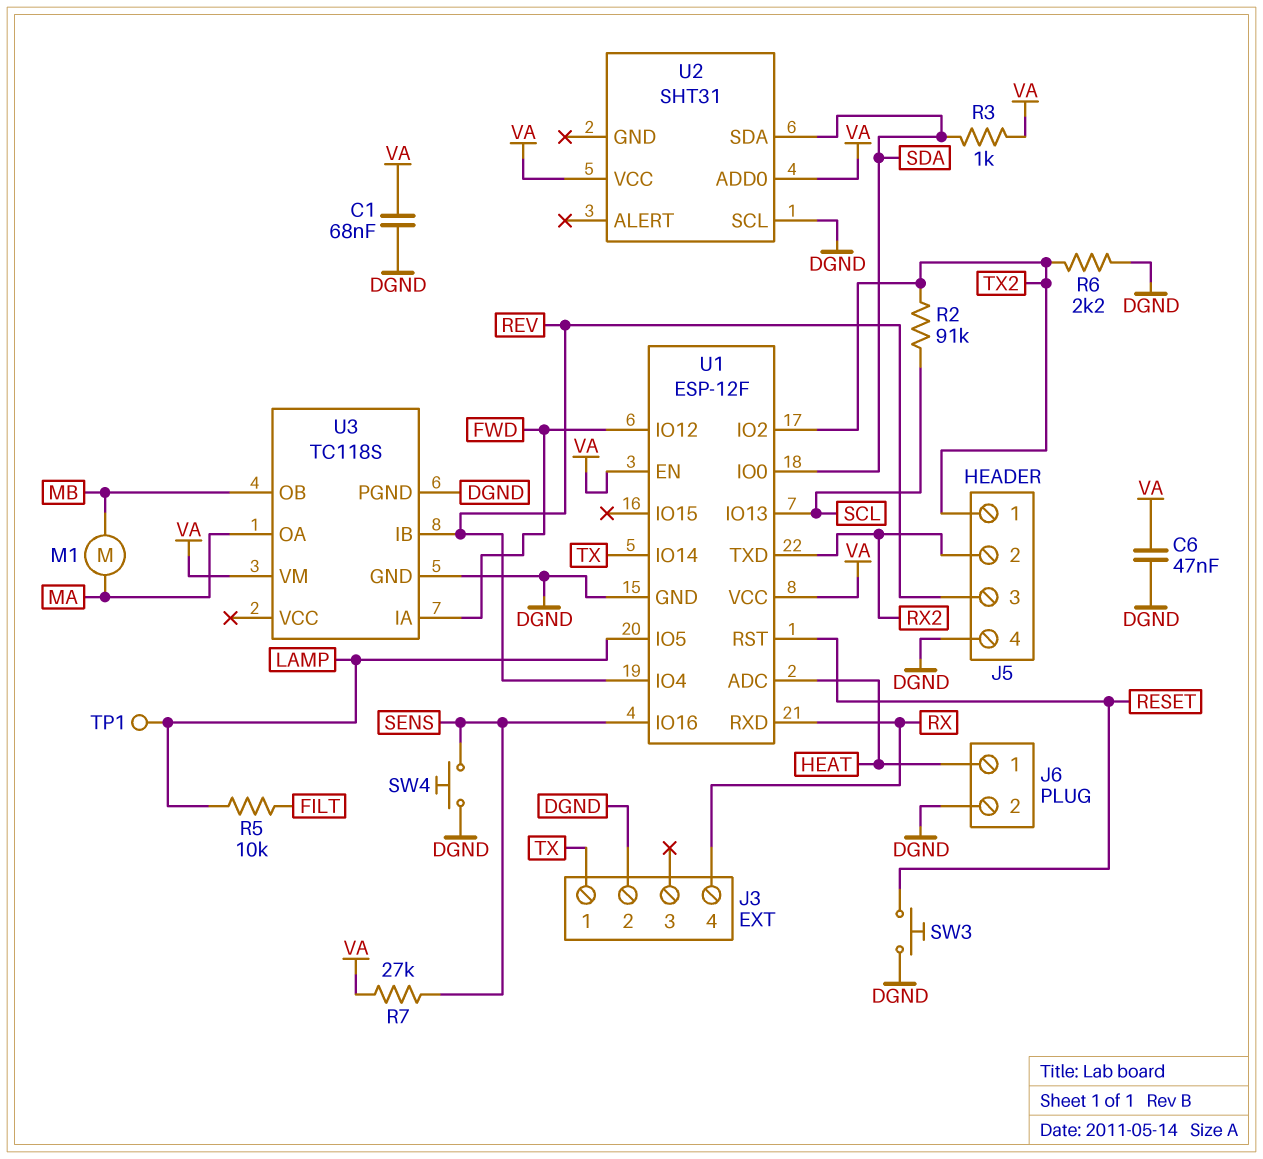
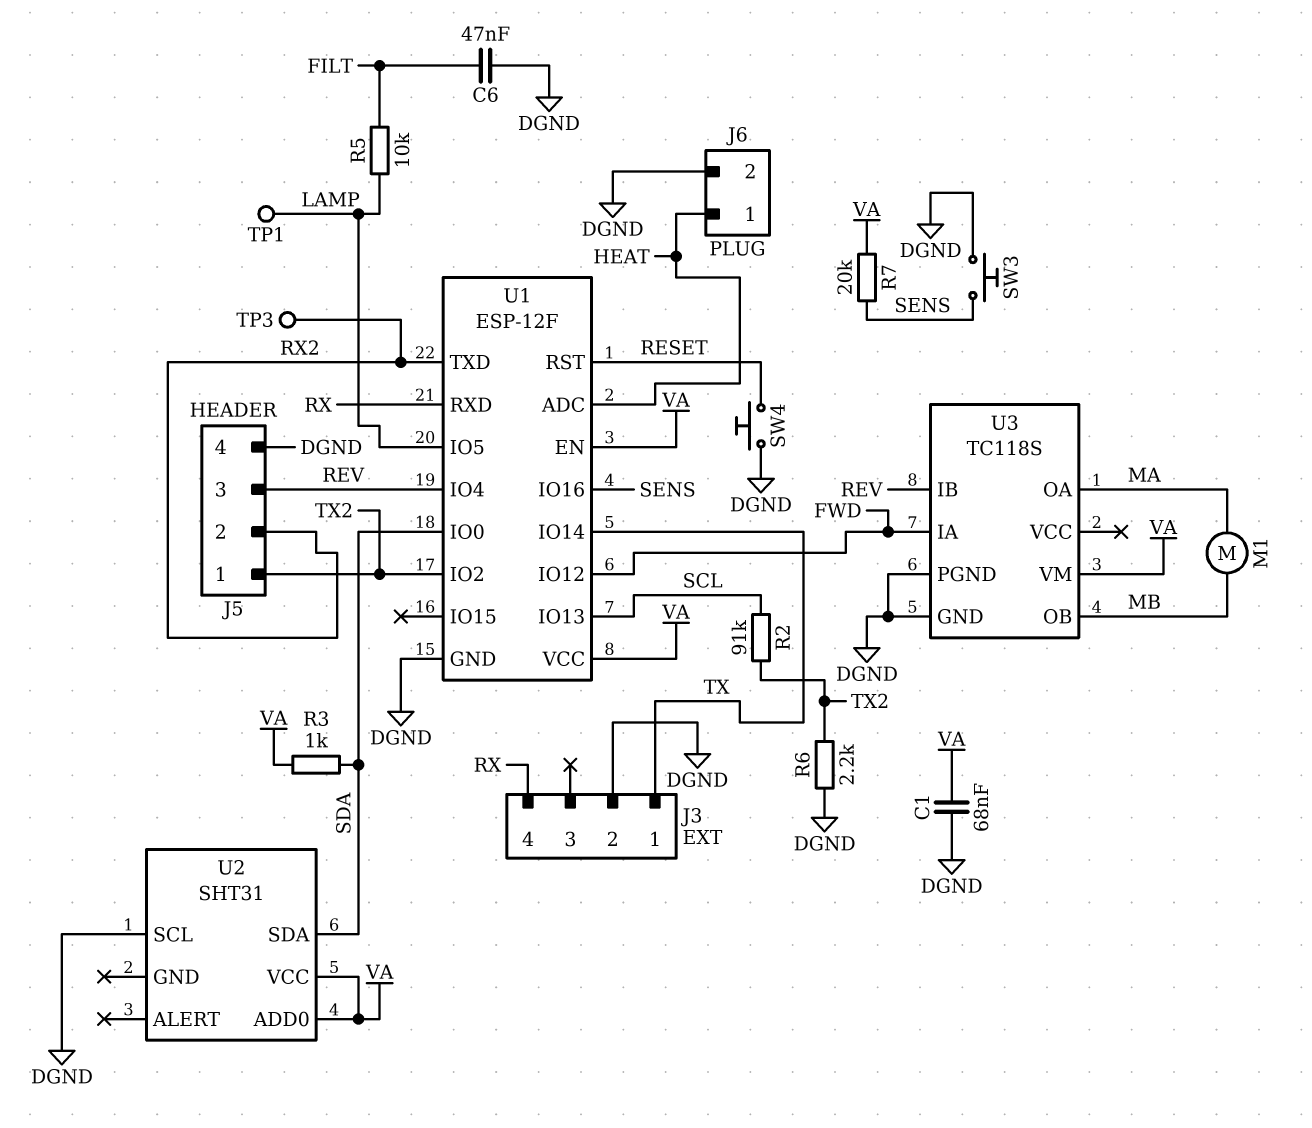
C6: 47nF (DGND, VA) -> 47nF (DGND, FILT)
R7: 27k (SENS, VA) -> 20k (SENS, VA)
SW3: button (DGND, RESET) -> button (DGND, SENS)
SW4: button (DGND, SENS) -> button (DGND, RESET)
TP3: none -> test point (RX2)

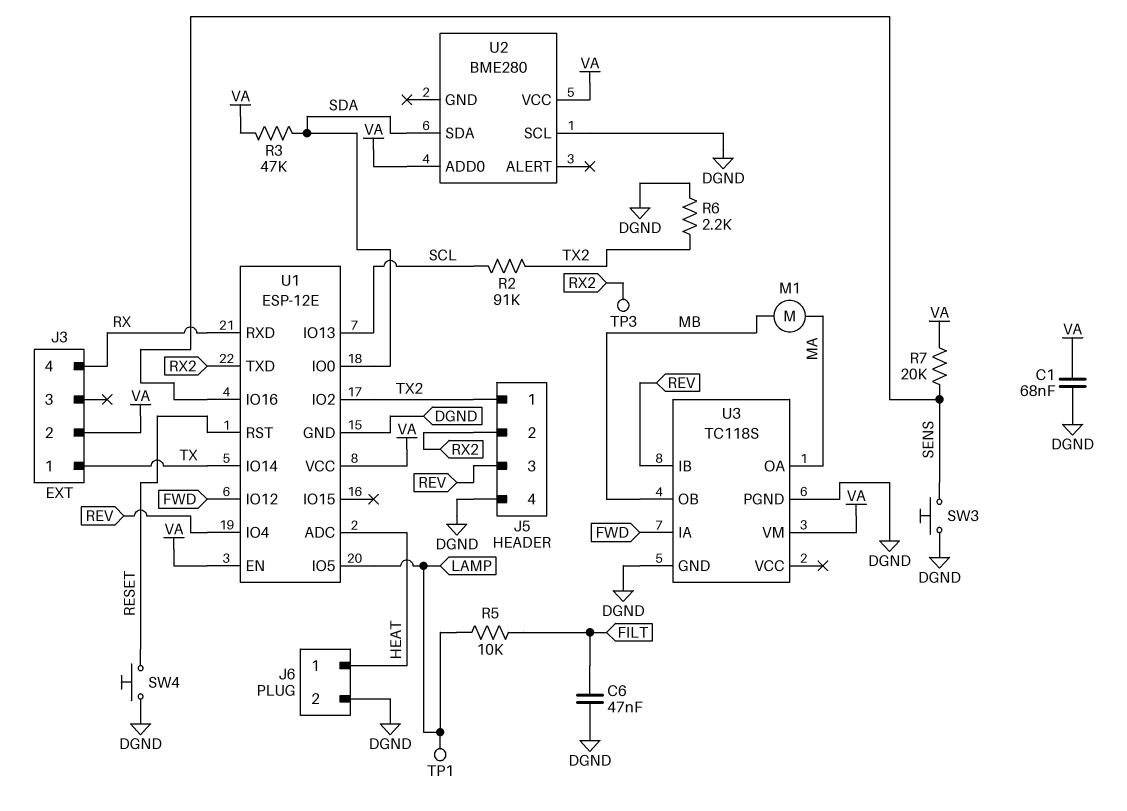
J3 pin 2: DGND -> VA
R3: 1k (SDA, VA) -> 47k (SDA, VA)
U1: ESP-12F -> ESP-12E
U2: SHT31 -> BME280

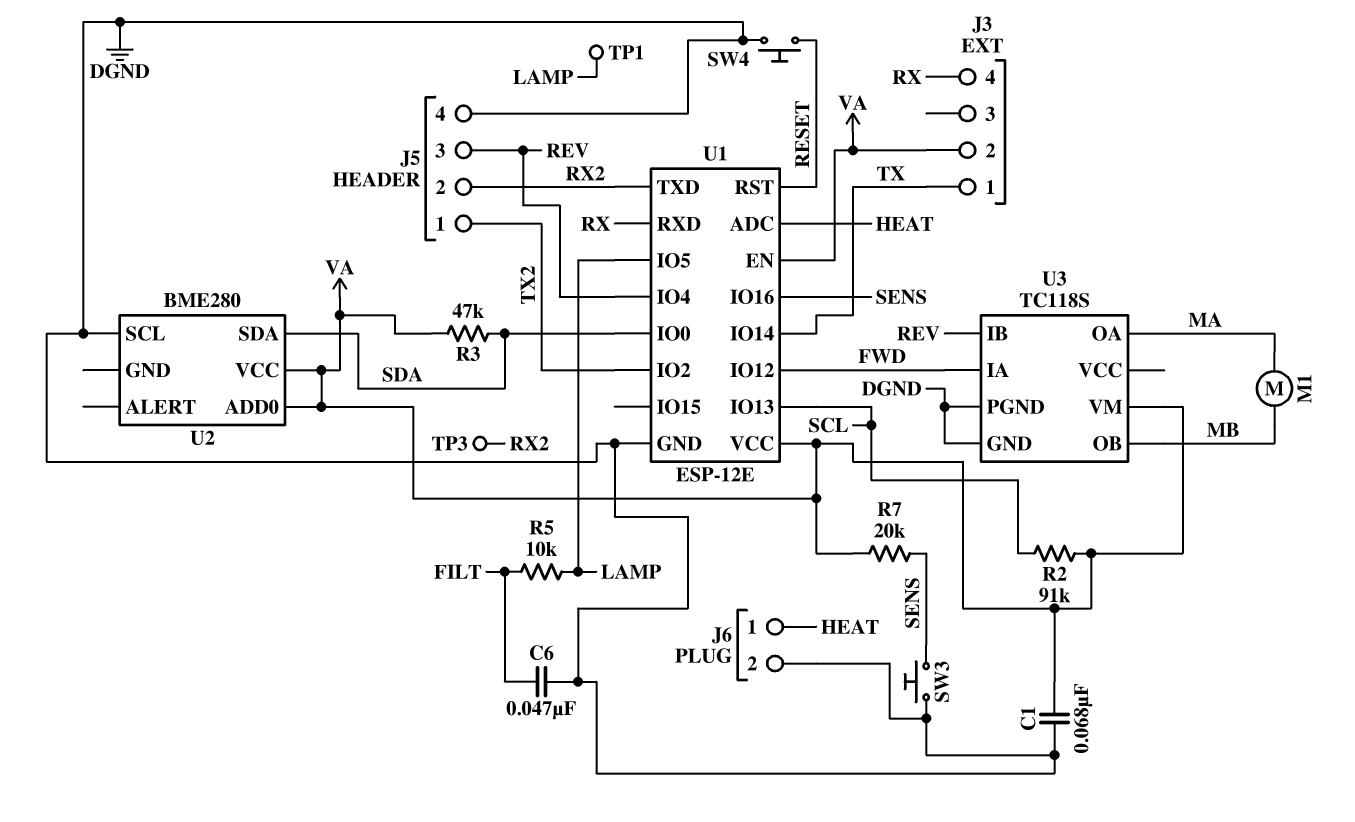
R2: 91k (SCL, TX2) -> 91k (SCL, VA)
R6: 2.2k (DGND, TX2) -> none

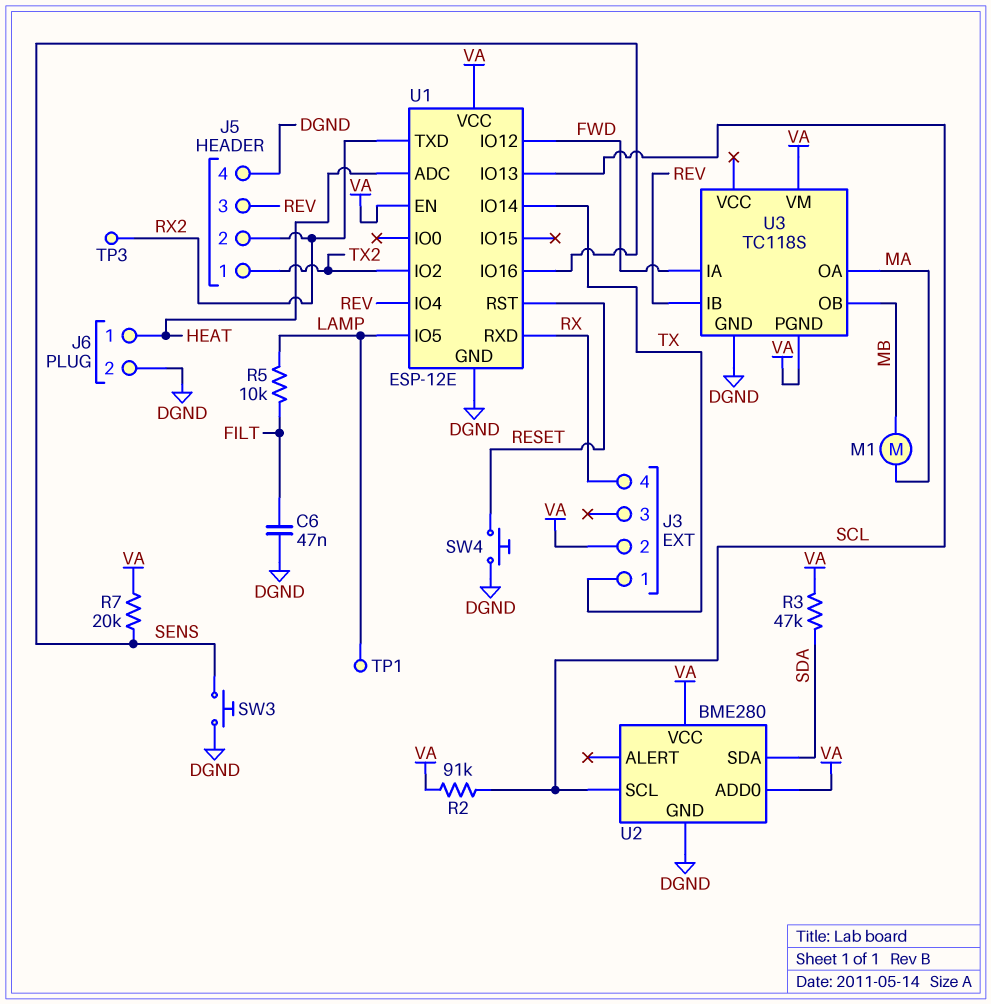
C1: 68nF (DGND, VA) -> none
U1 pin IO0: SDA -> none
U2 pin GND: none -> DGND
U2 pin SCL: DGND -> SCL
U3 pin PGND: DGND -> VA

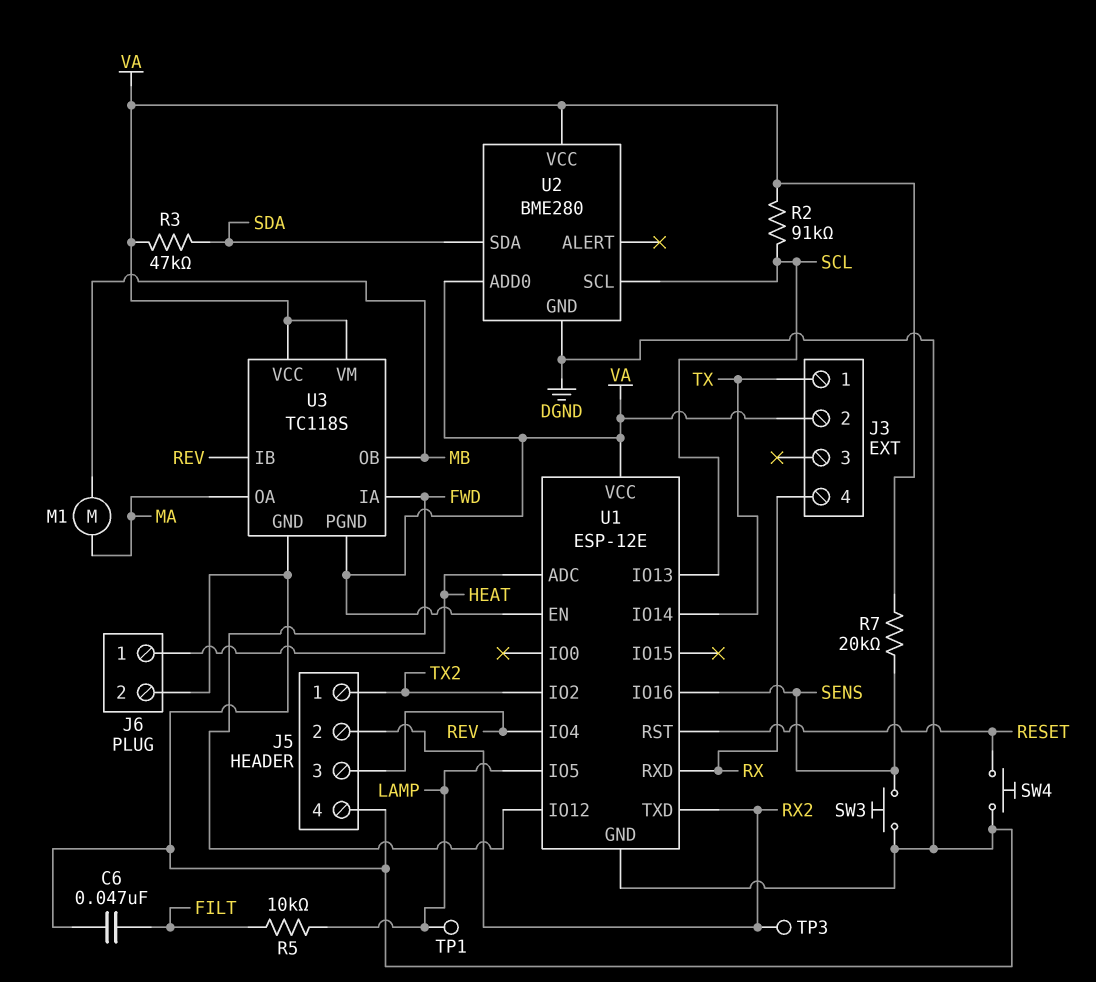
U3 pin VCC: none -> VA

